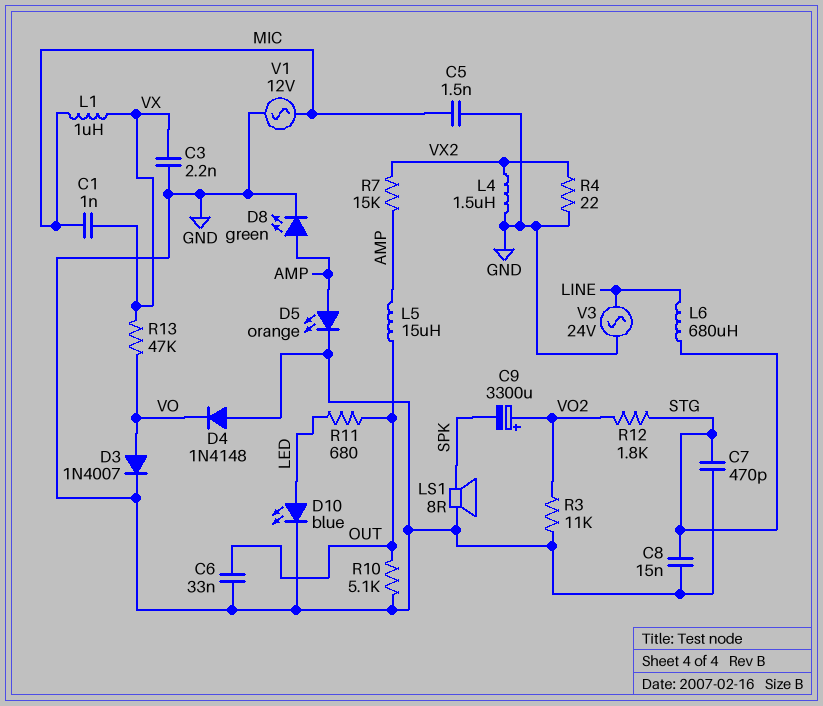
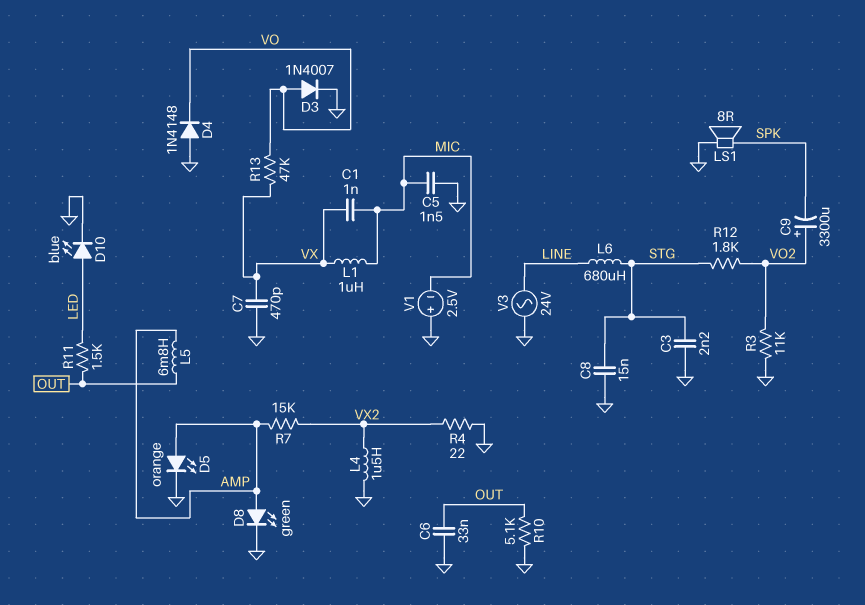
C3: 2.2nF (GND, VX) -> 2.2nF (GND, STG)
C7: 470pF (GND, STG) -> 470pF (GND, VX)
L5: 15uH (AMP, OUT) -> 6.8mH (AMP, OUT)
R11: 680 (LED, OUT) -> 1.5k (LED, OUT)
V1: AC 12V (GND, MIC) -> 2.5V (plus GND, minus MIC)

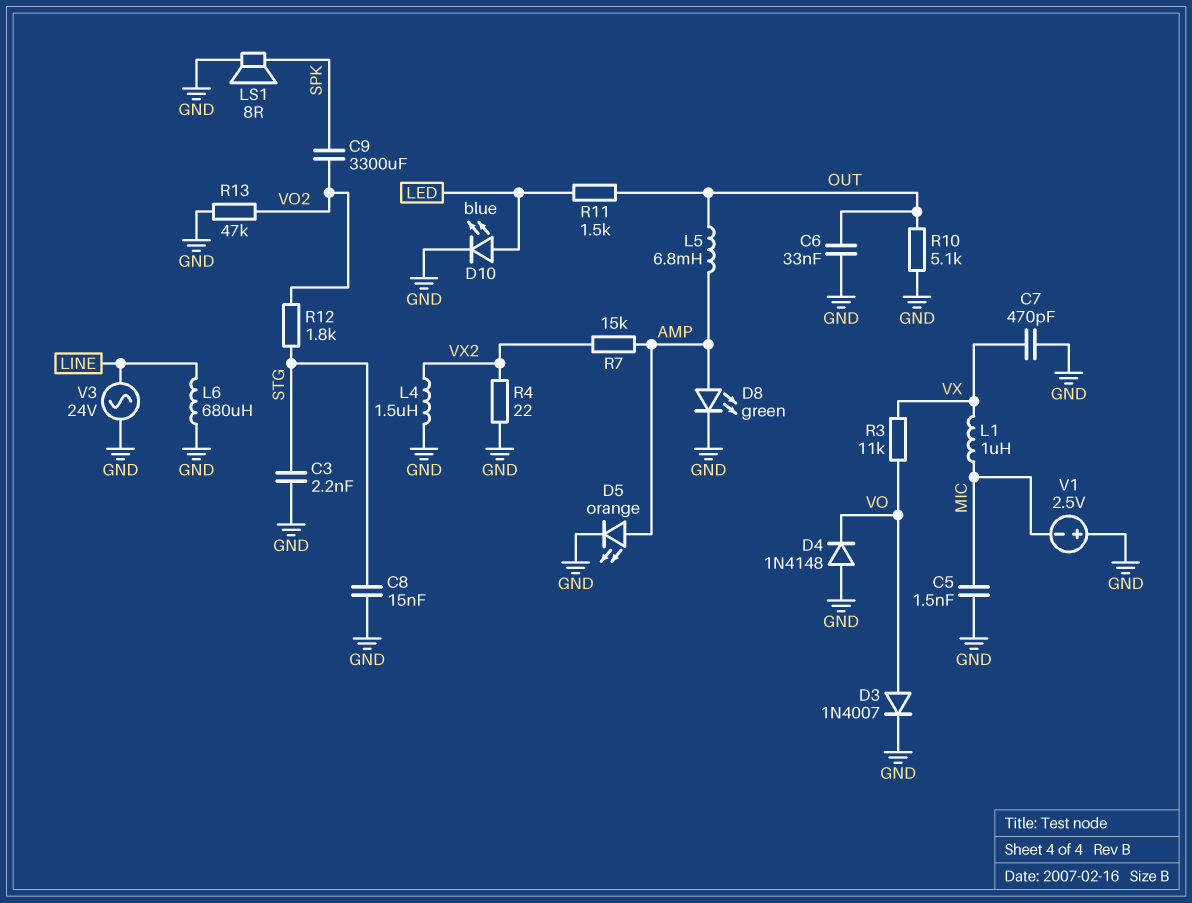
C1: 1nF (MIC, VX) -> none
C9: 3300uF (plus VO2, minus SPK) -> 3300uF (SPK, VO2)
L6: 680uH (LINE, STG) -> 680uH (GND, LINE)
R3: 11k (GND, VO2) -> 11k (VO, VX)
R13: 47k (VO, VX) -> 47k (GND, VO2)

